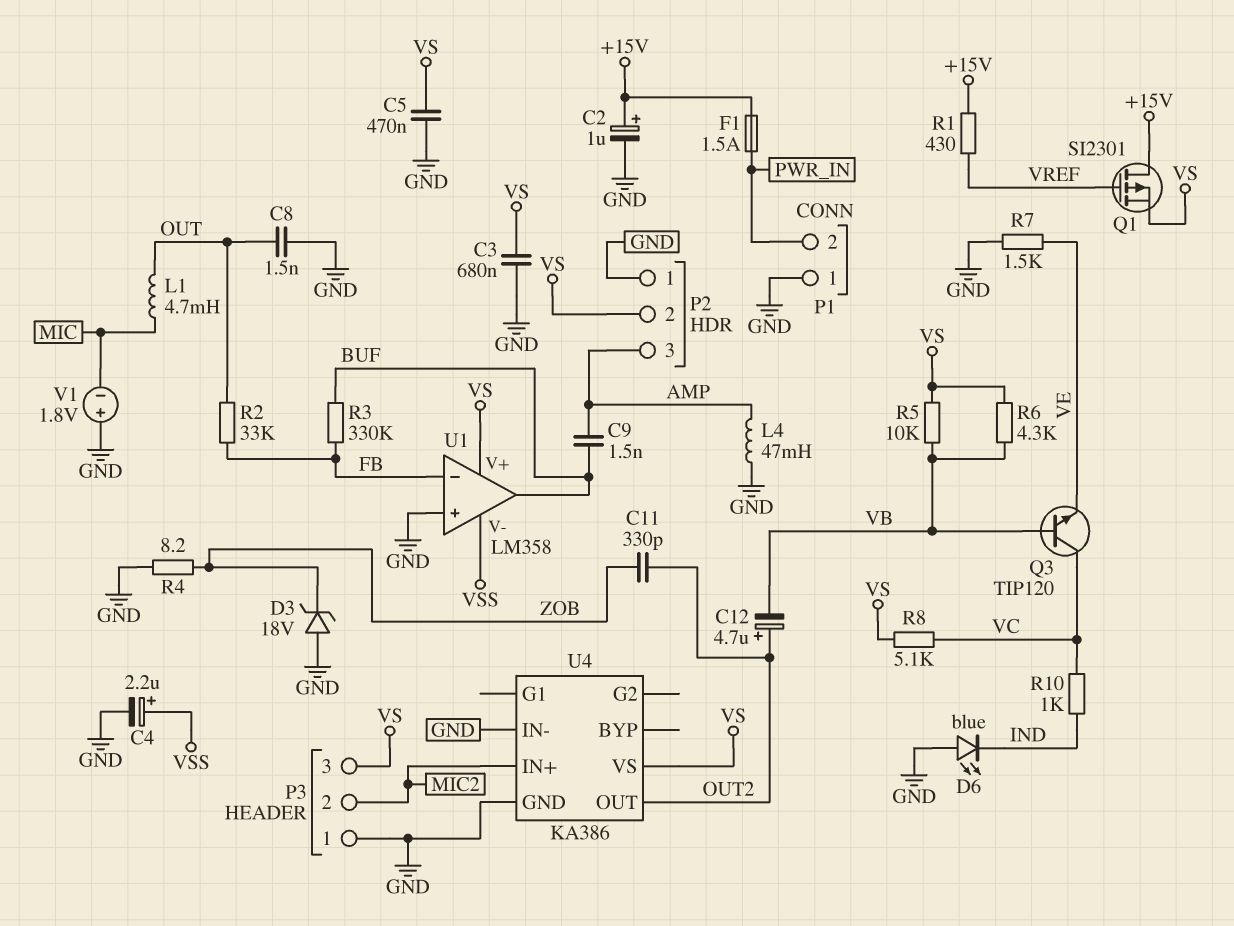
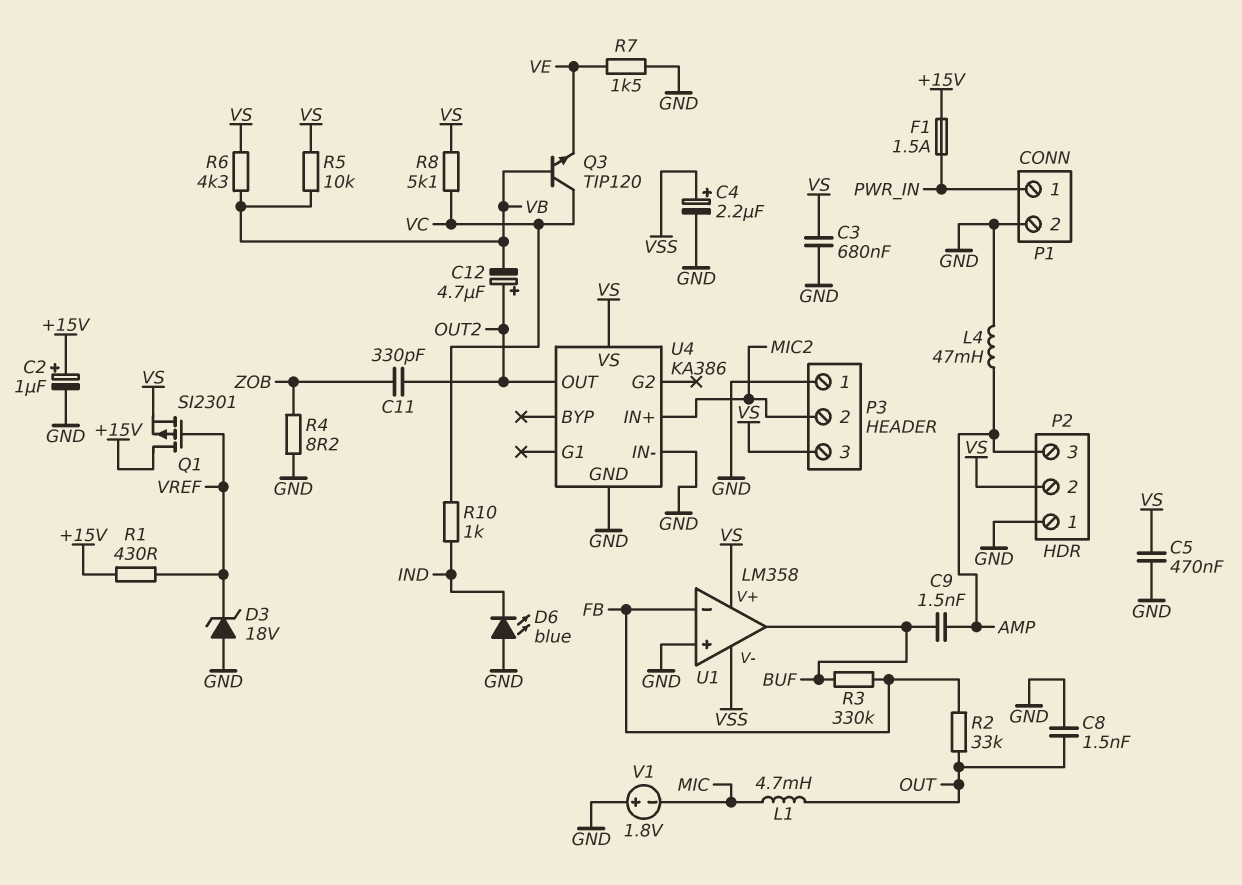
D3: zener 18V (A GND, K ZOB) -> zener 18V (A GND, K VREF)
P1 pin 1: GND -> PWR_IN
P1 pin 2: PWR_IN -> GND

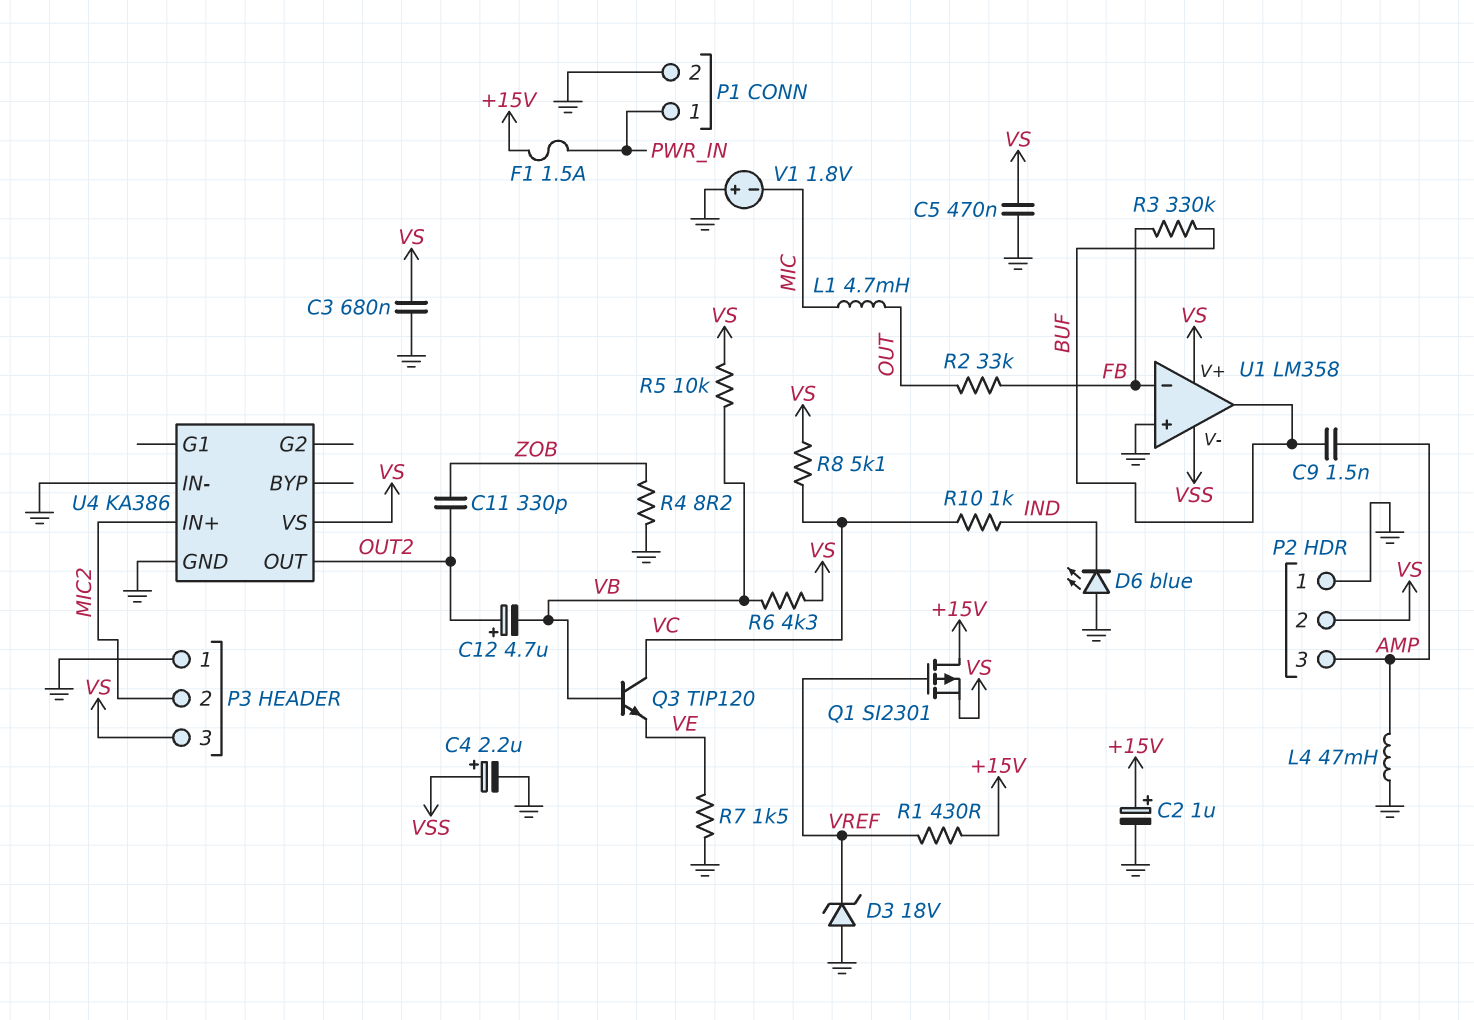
C8: 1.5nF (GND, OUT) -> none

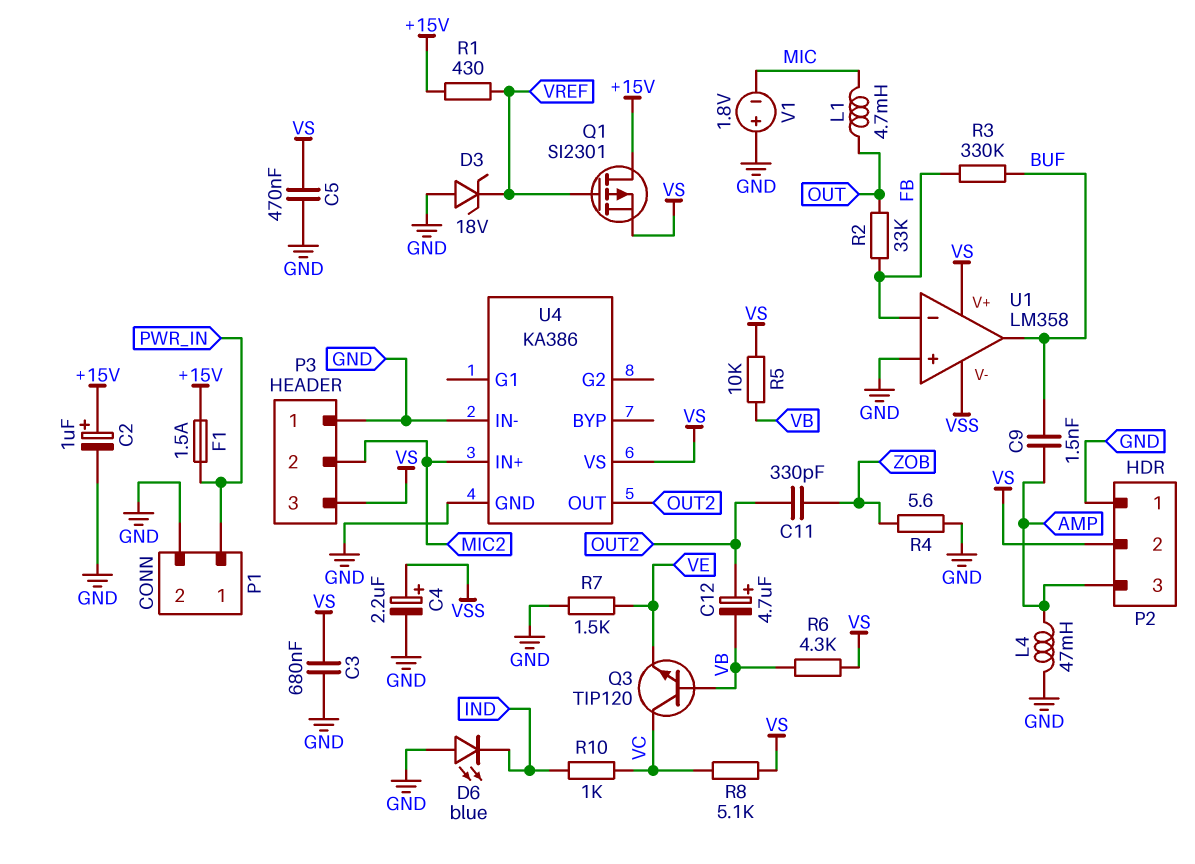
R4: 8.2 (GND, ZOB) -> 5.6 (GND, ZOB)

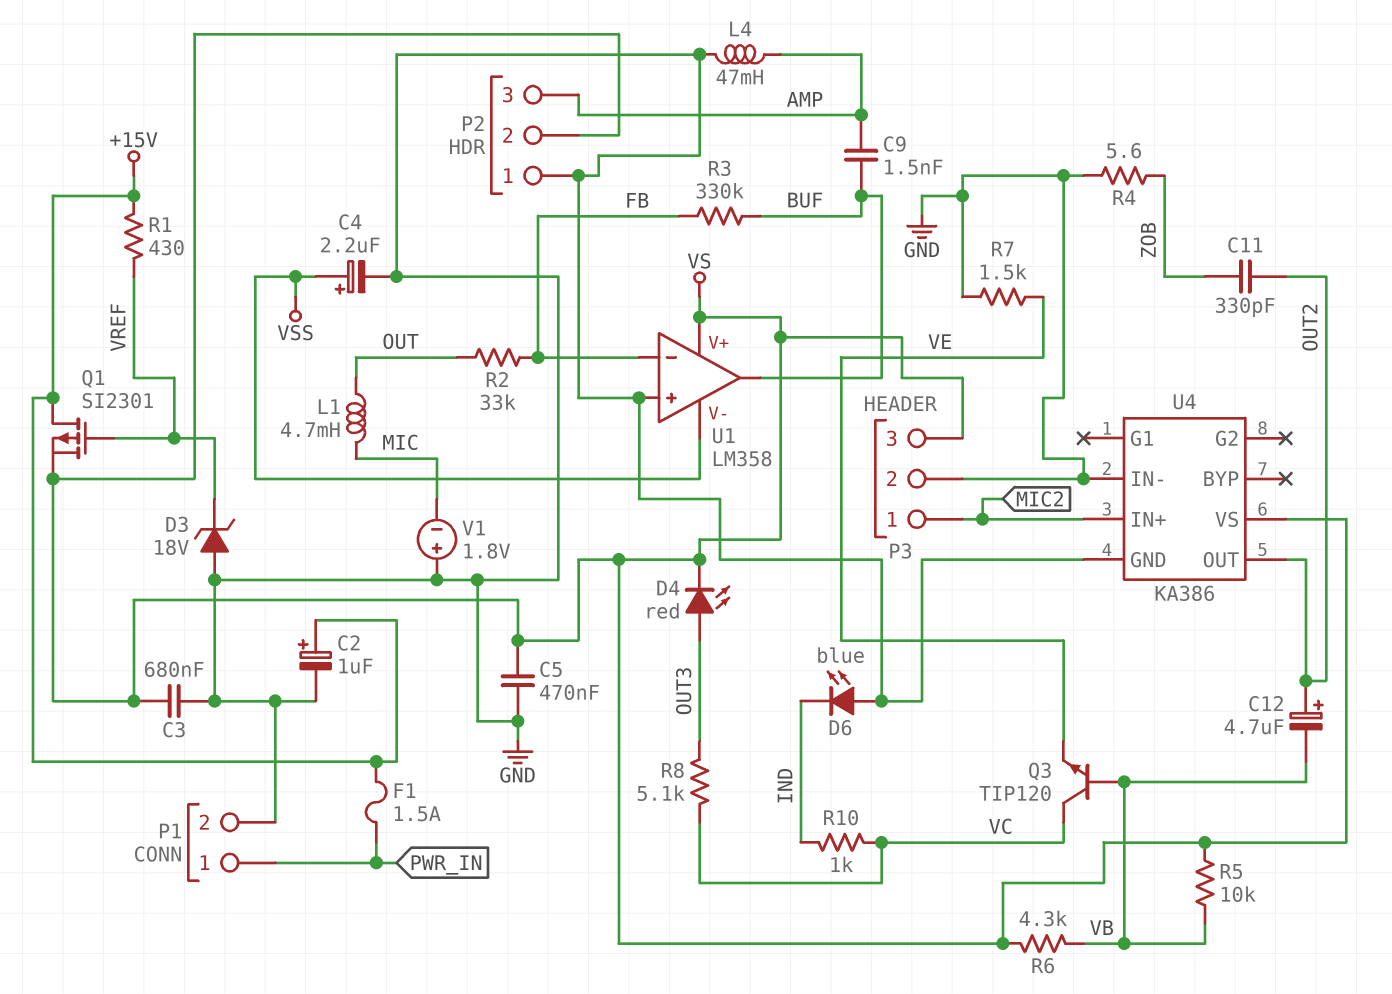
D4: none -> LED red (A OUT3, K VS)
P3 pin 1: GND -> MIC2
P3 pin 2: MIC2 -> GND
R8: 5.1k (VC, VS) -> 5.1k (OUT3, VC)

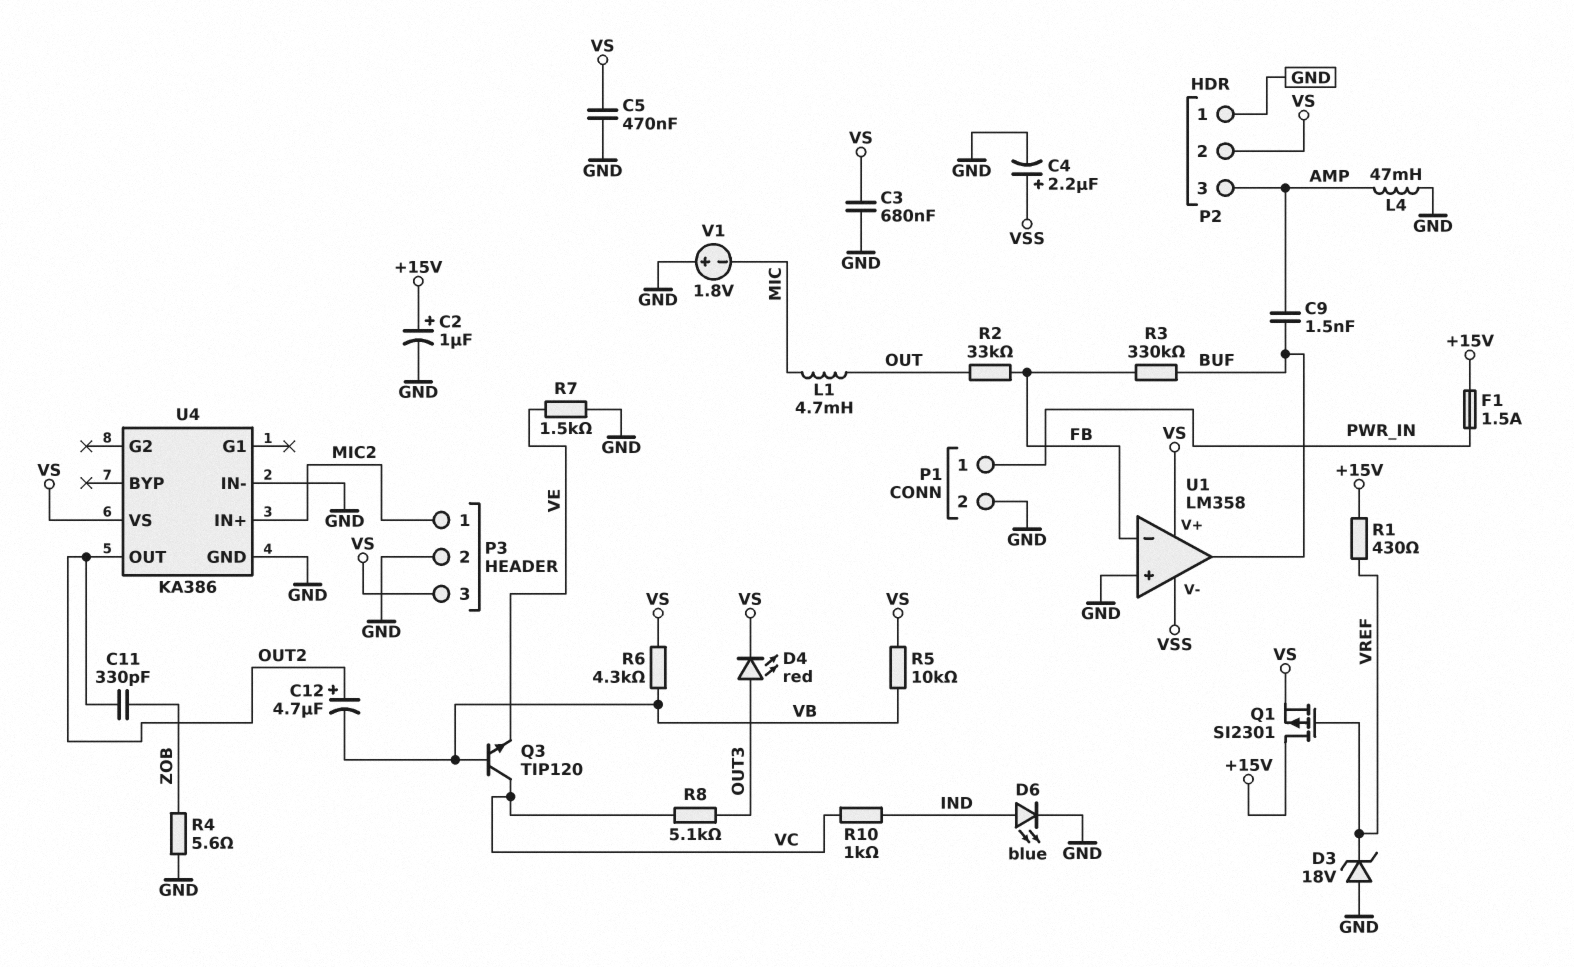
D6: LED blue (A GND, K IND) -> LED blue (A IND, K GND)

